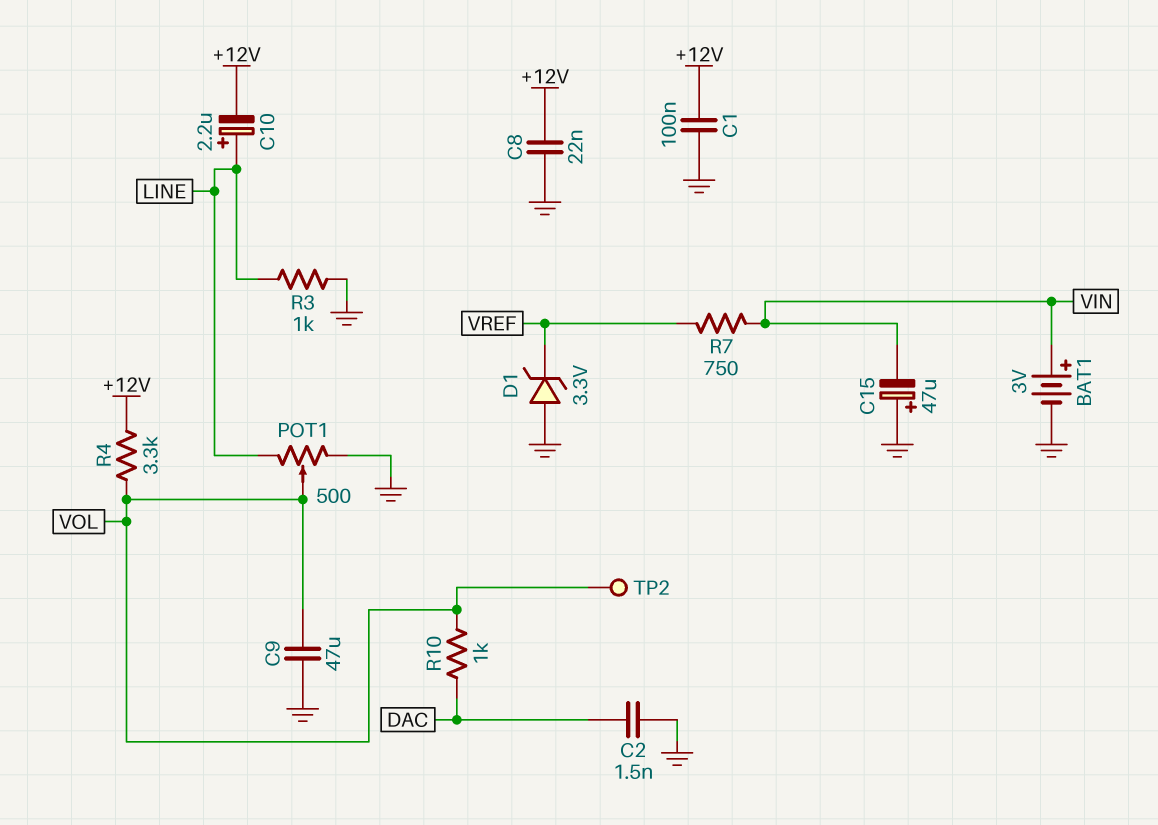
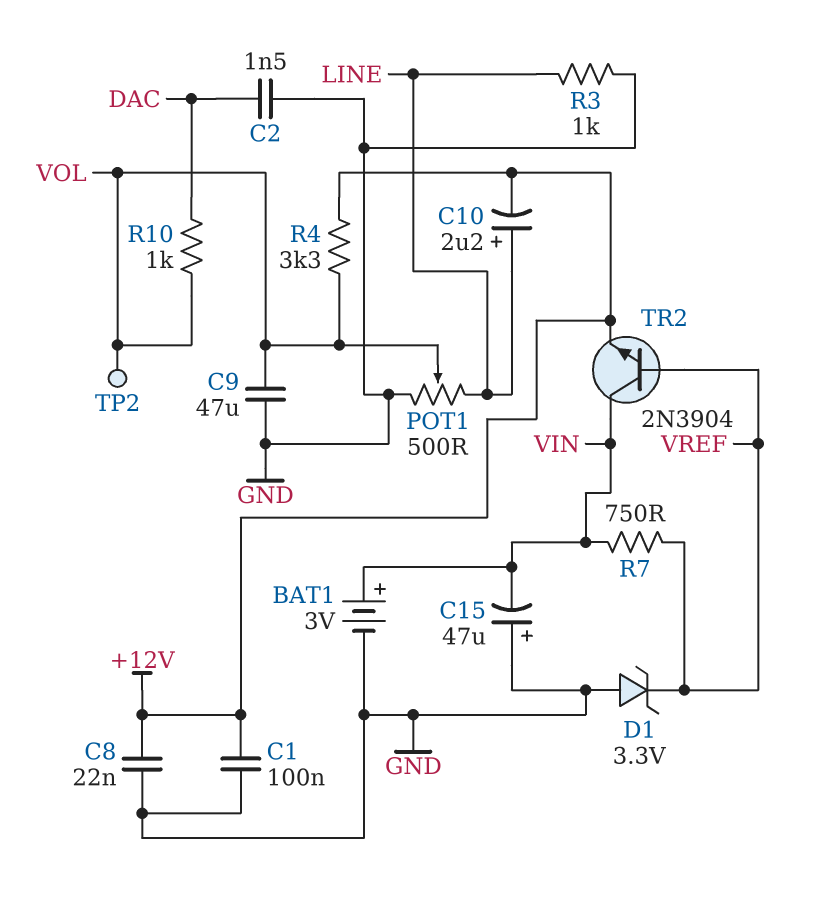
TR2: none -> NPN 2N3904 (B VREF, C VIN, E +12V)

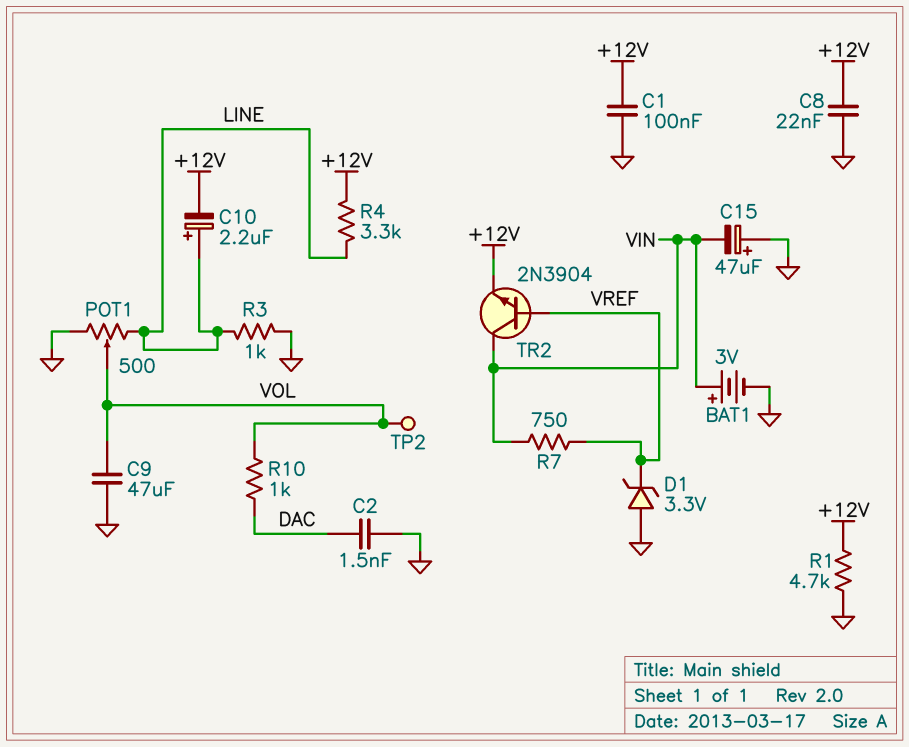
R1: none -> 4.7k (+12V, GND)
R4: 3.3k (+12V, VOL) -> 3.3k (+12V, LINE)

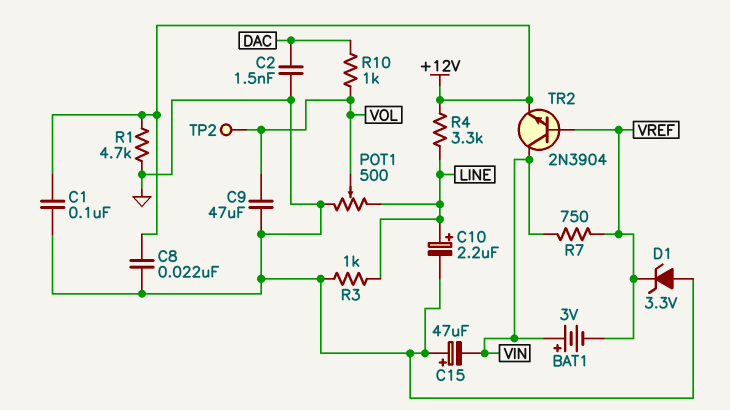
BAT1: 3V (plus VIN, minus GND) -> 3V (plus VIN, minus VREF)
C10: 2.2uF (plus LINE, minus +12V) -> 2.2uF (plus LINE, minus GND)

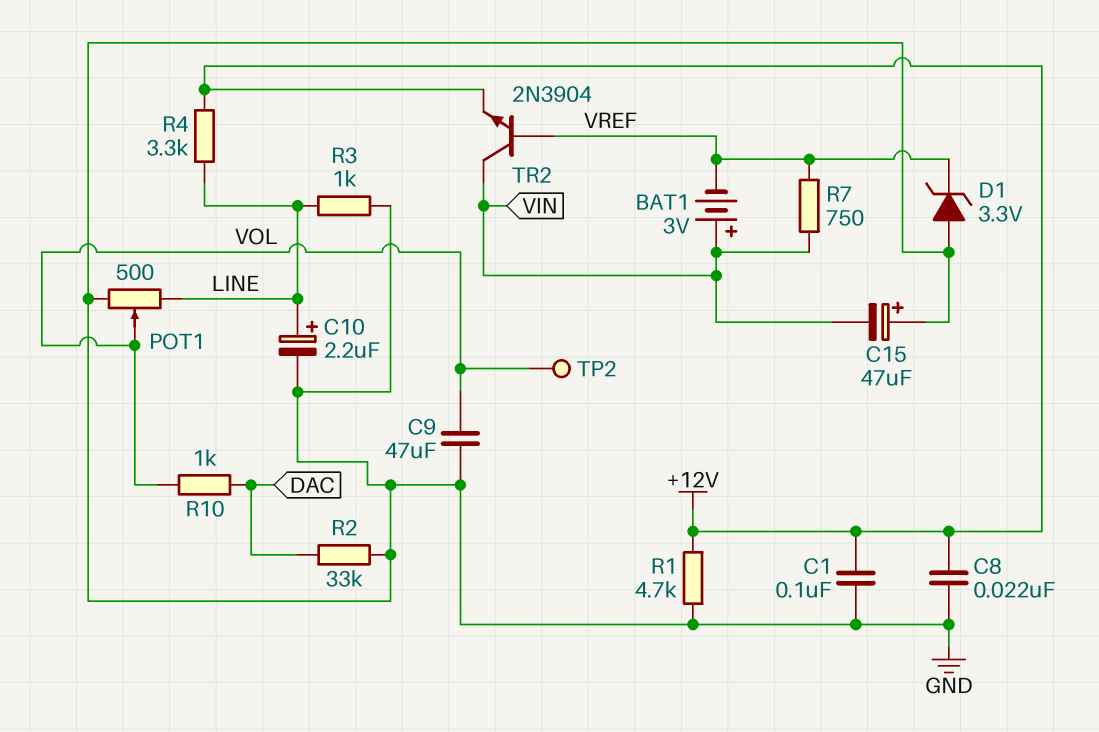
C2: 1.5nF (DAC, GND) -> none
R2: none -> 33k (DAC, GND)

